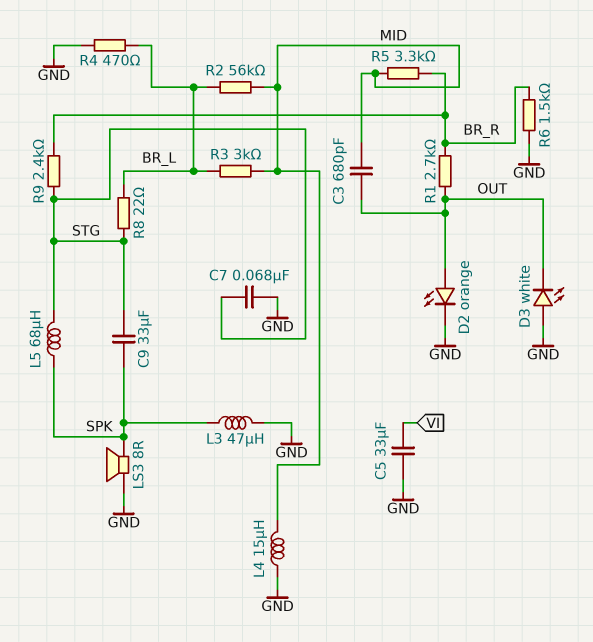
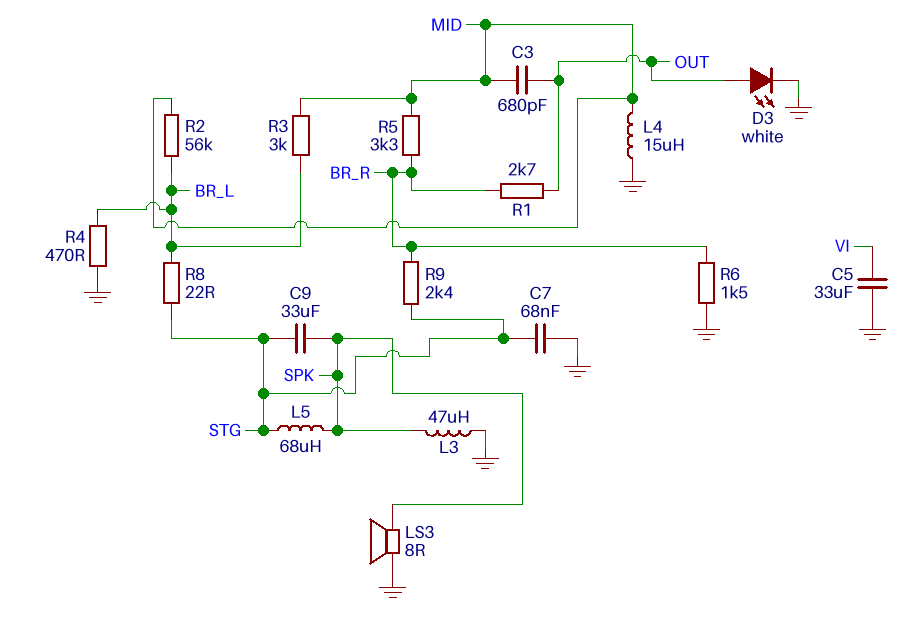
D2: LED orange (A OUT, K GND) -> none
D3: LED white (A GND, K OUT) -> LED white (A OUT, K GND)

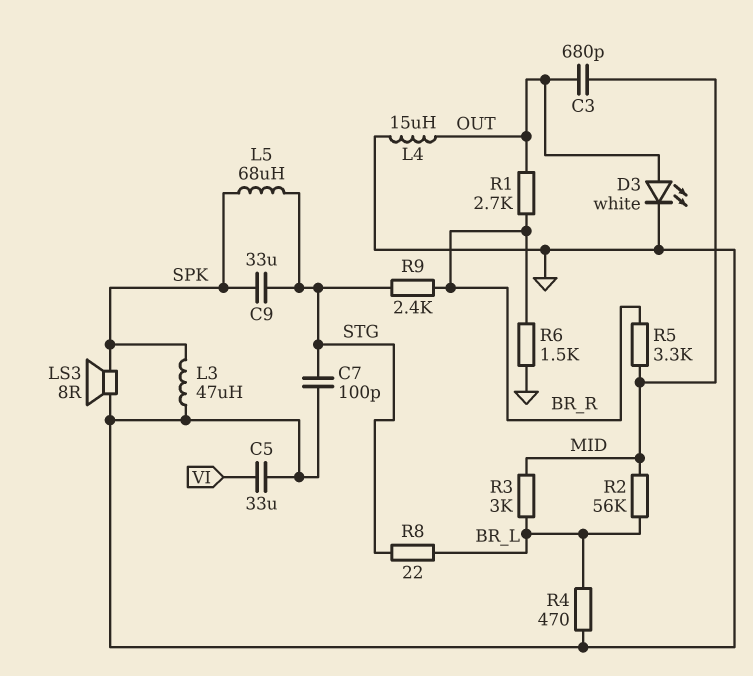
C7: 68nF (GND, STG) -> 100pF (GND, STG)
L4: 15uH (GND, MID) -> 15uH (GND, OUT)

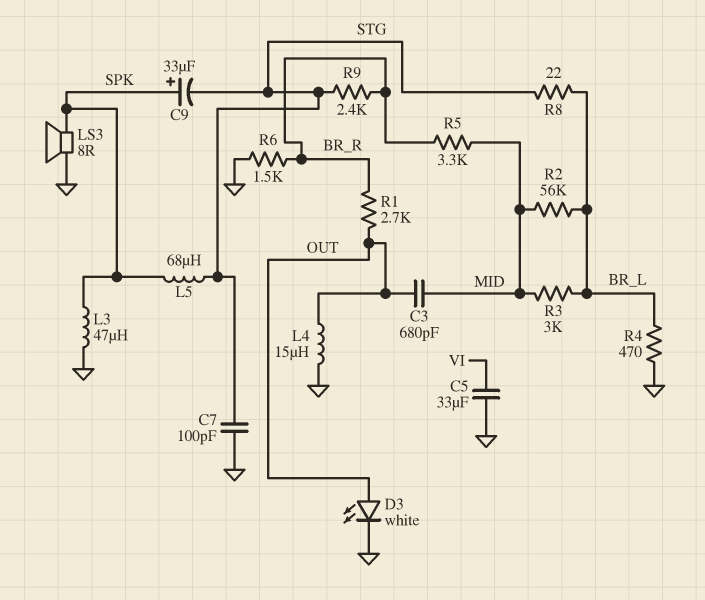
C9: 33uF (SPK, STG) -> 33uF (plus SPK, minus STG)

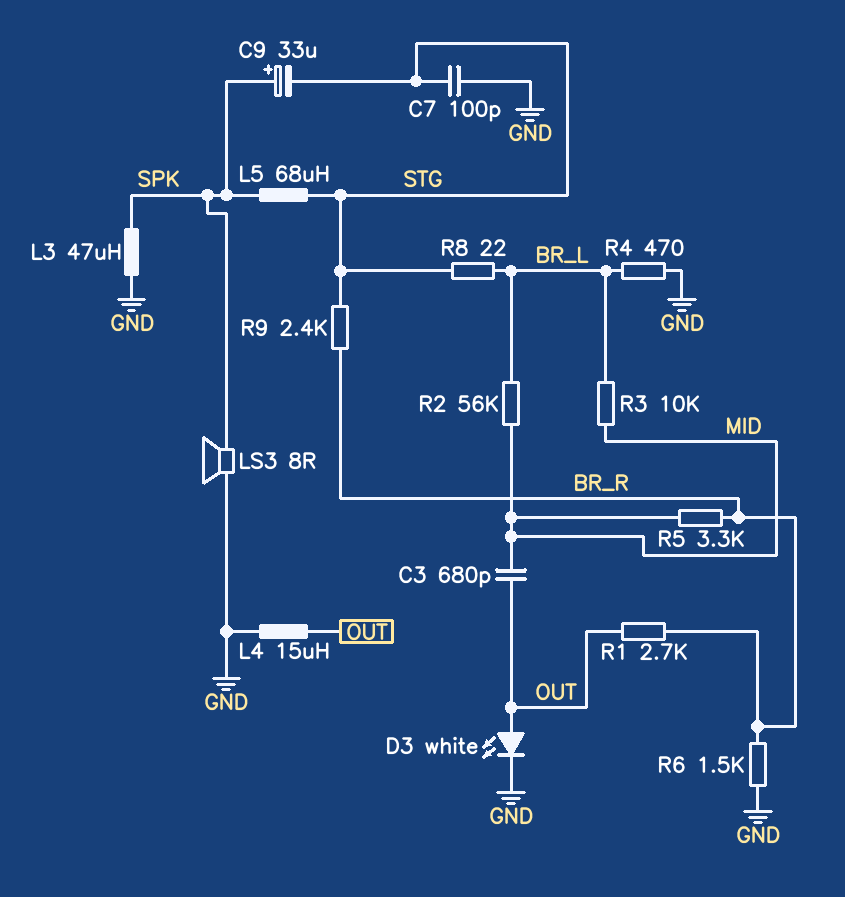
C5: 33uF (GND, VI) -> none
R3: 3k (BR_L, MID) -> 10k (BR_L, MID)

